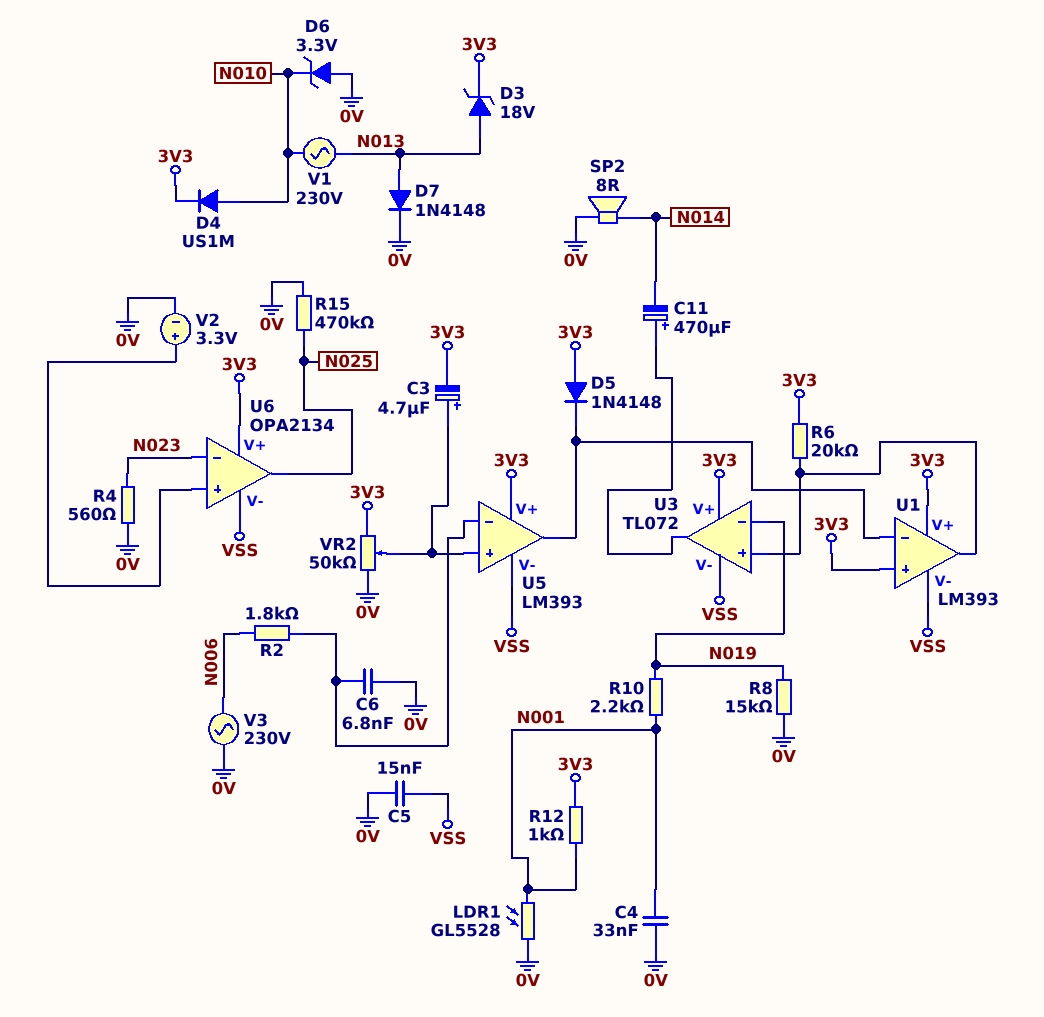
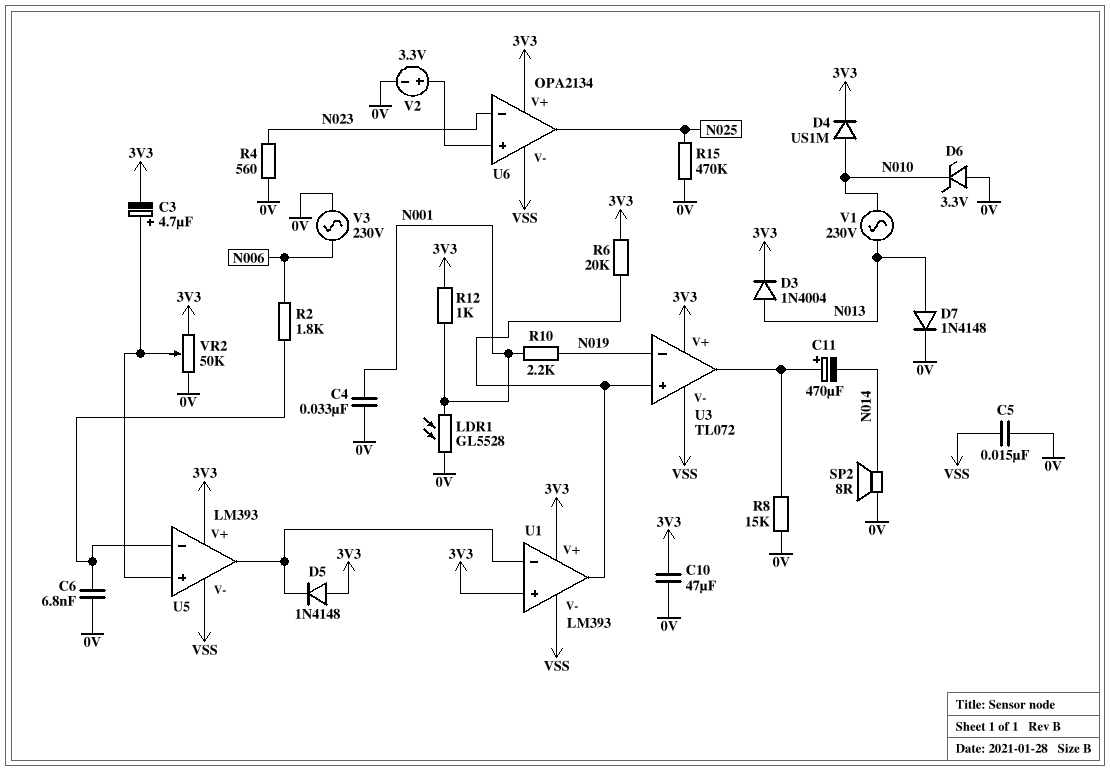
C10: none -> 47uF (0V, 3V3)
D3: zener 18V (A N013, K 3V3) -> diode 1N4004 (A N013, K 3V3)
R8: 15k (0V, N019) -> 15k (0V, U3/out)

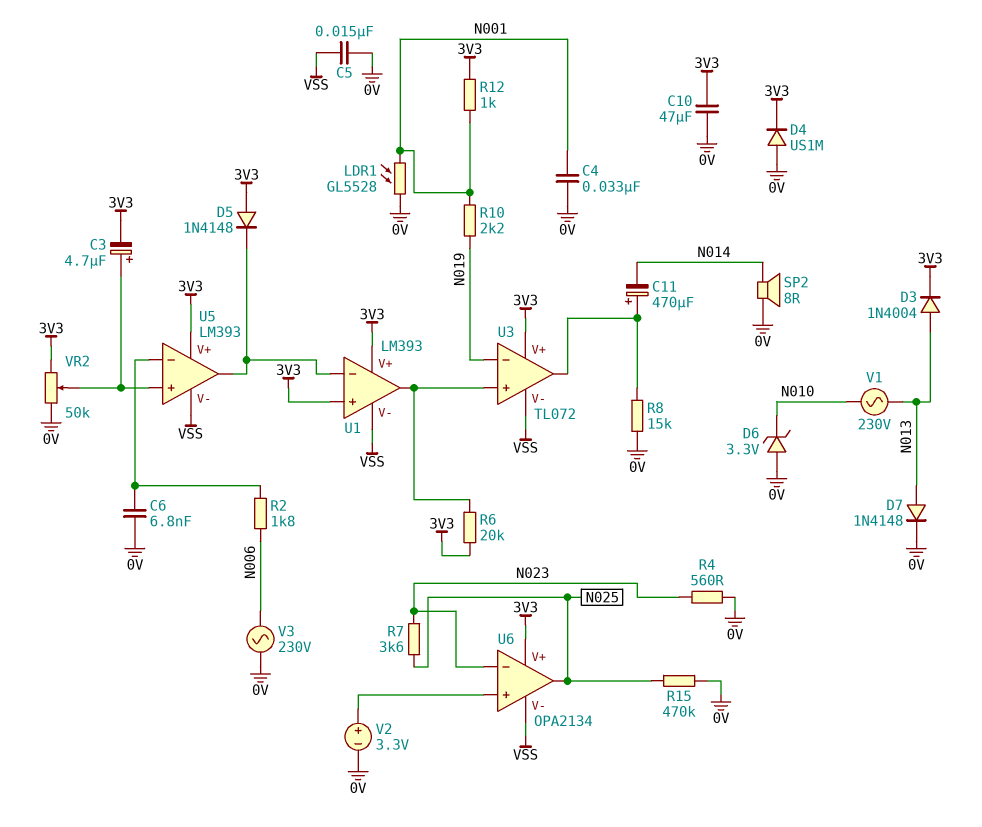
D4: diode US1M (A N010, K 3V3) -> diode US1M (A 0V, K 3V3)
R7: none -> 3.6k (N023, N025)

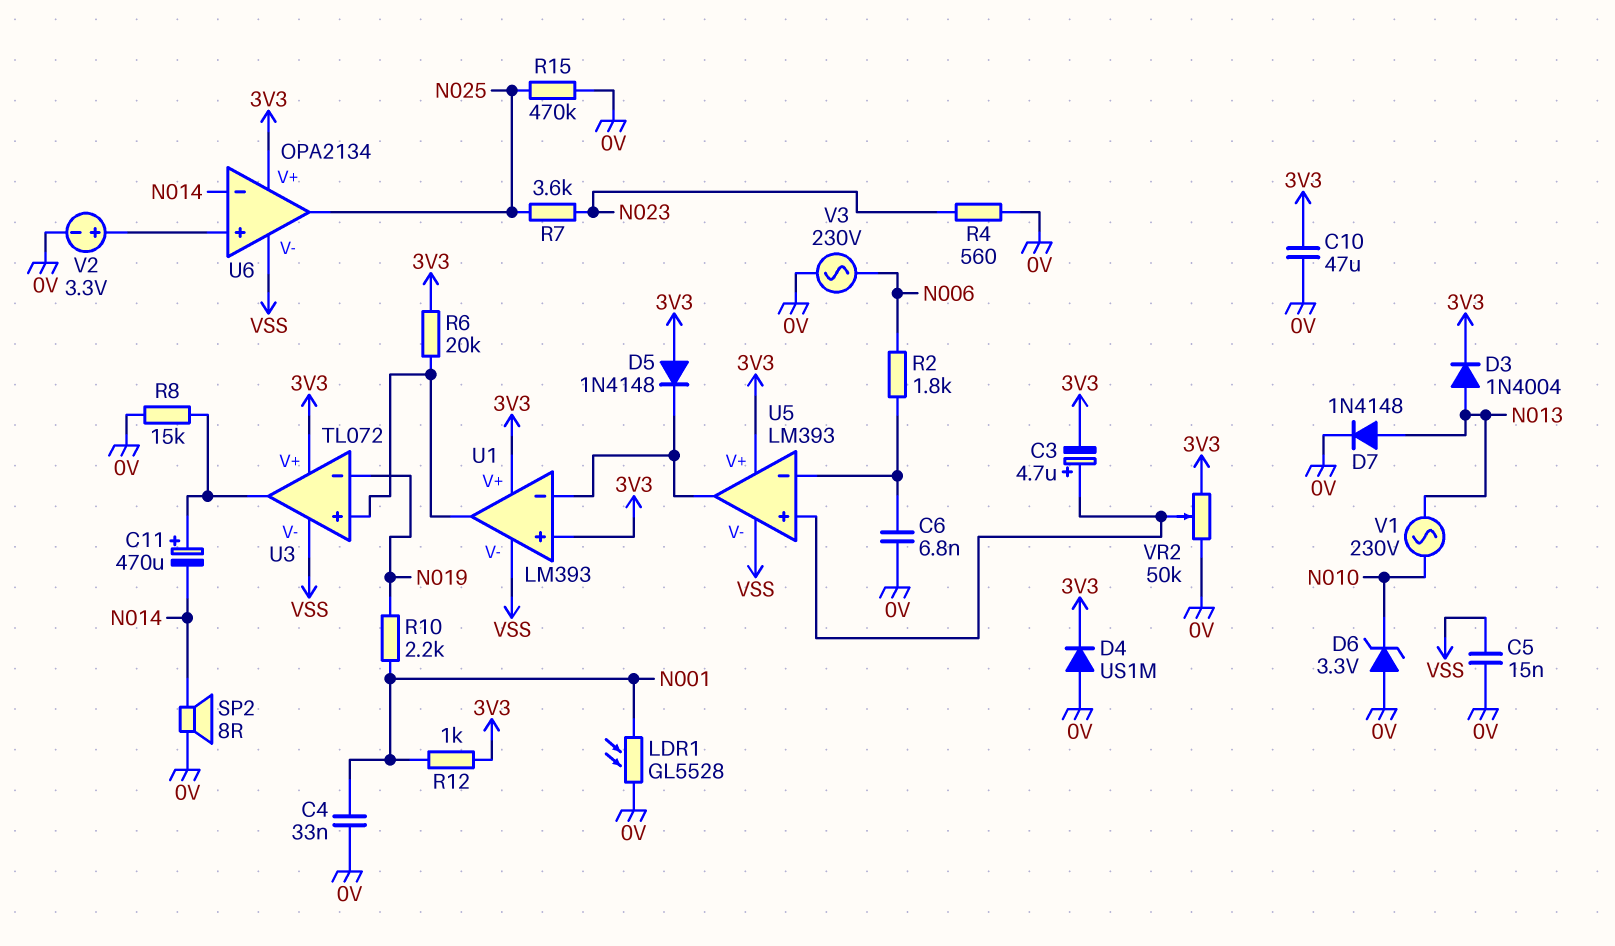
U6 pin in-: N023 -> N014

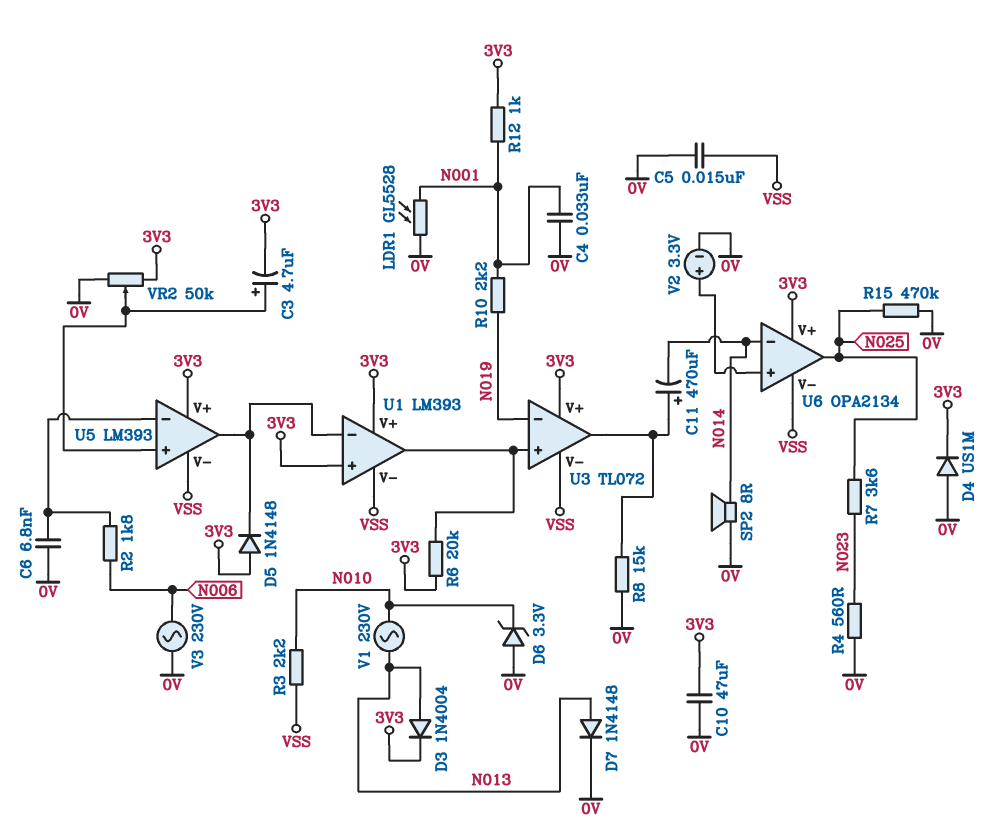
R3: none -> 2.2k (N010, VSS)

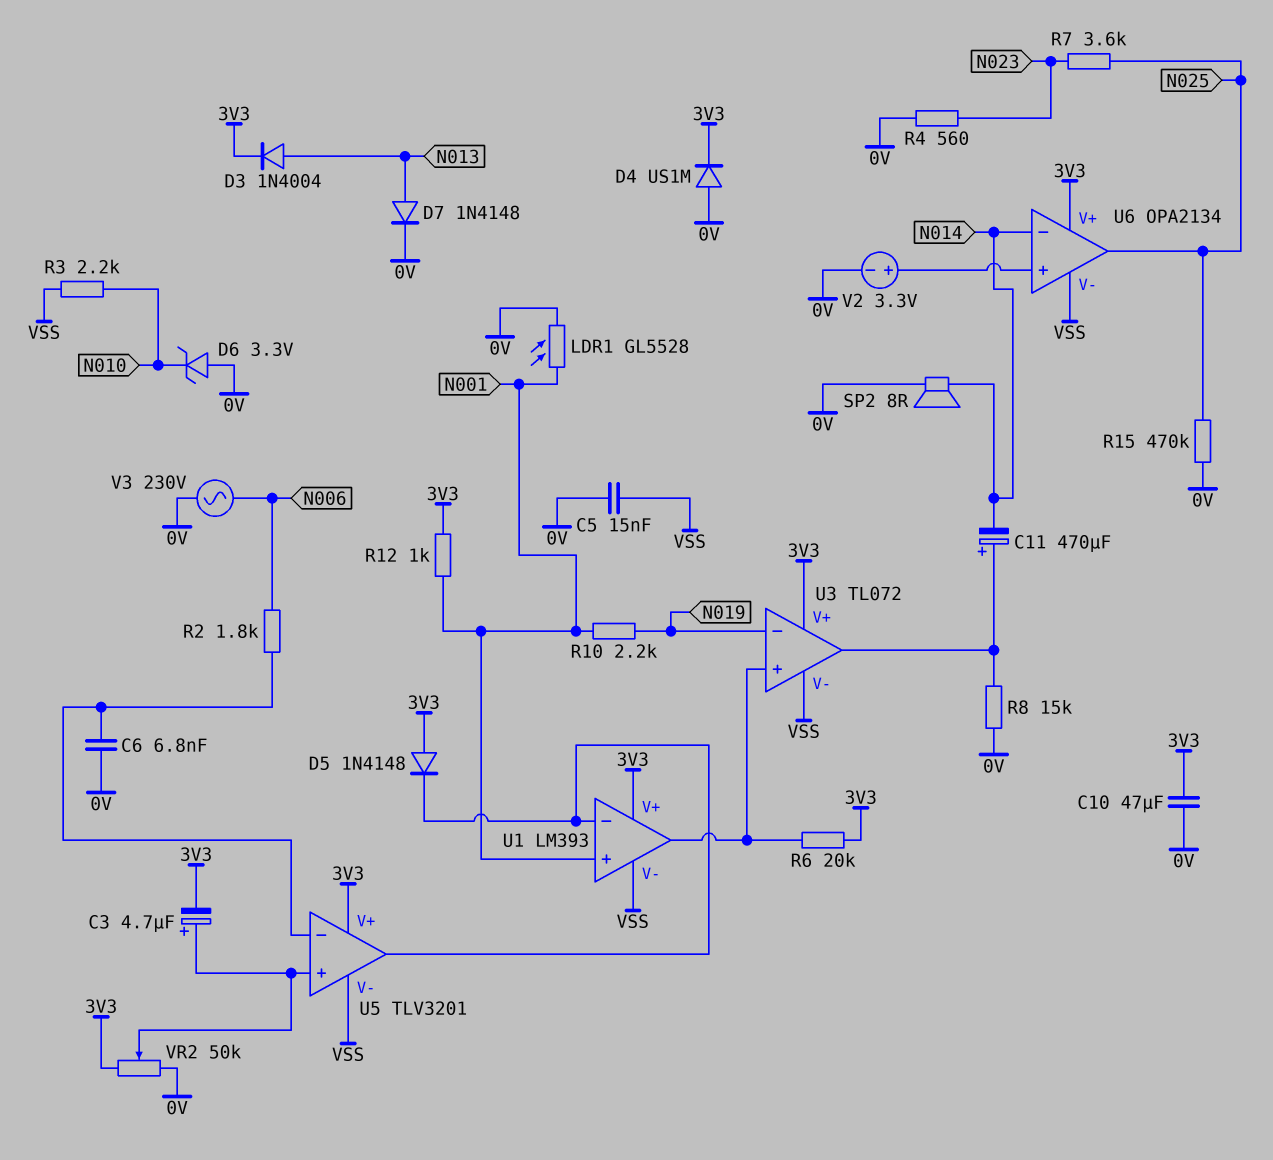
C4: 33nF (0V, N001) -> none
U1 pin in+: 3V3 -> N001
U5: LM393 -> TLV3201
V1: AC 230V (N010, N013) -> none

